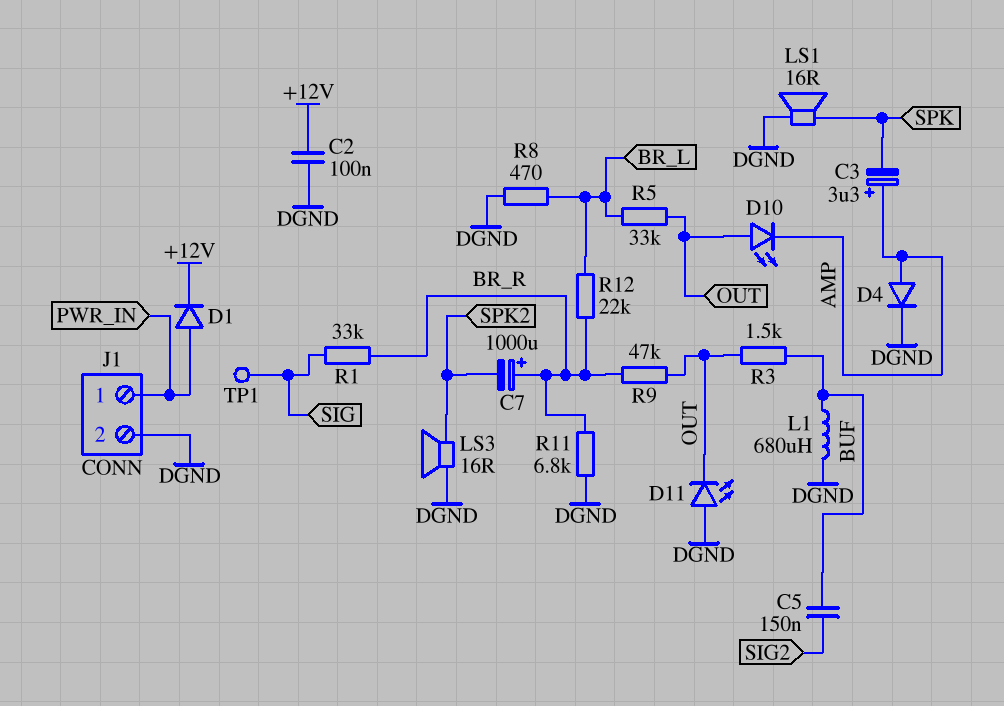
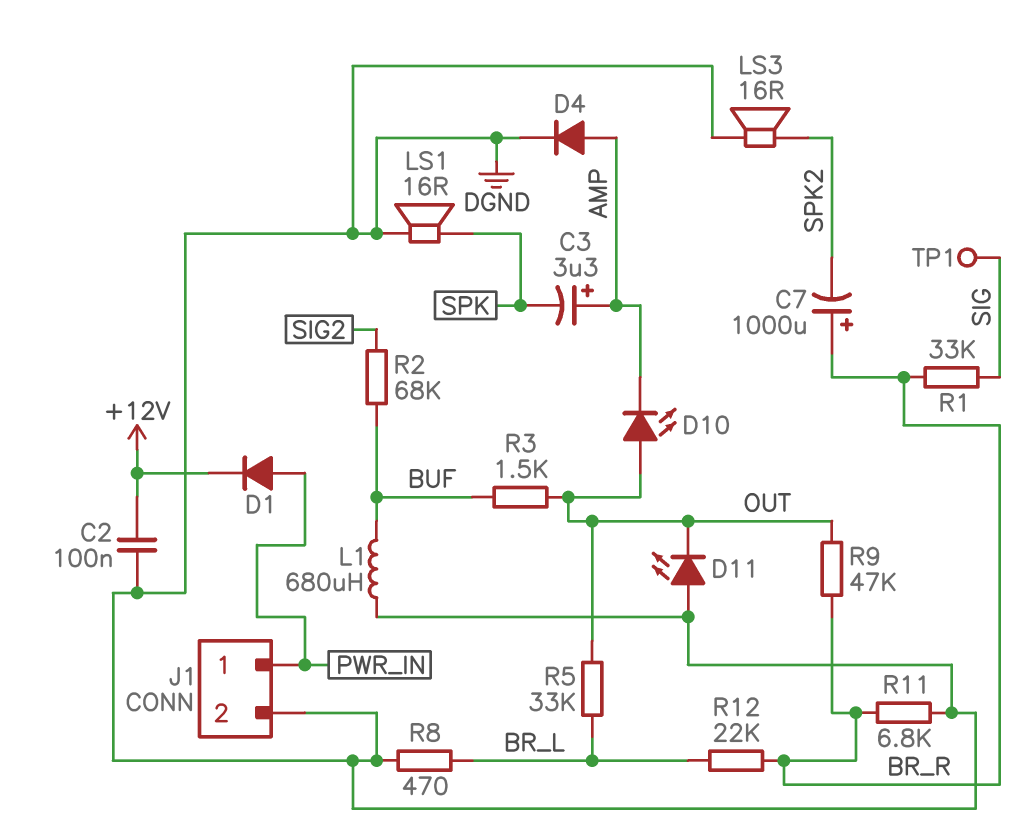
C5: 150nF (BUF, SIG2) -> none
R2: none -> 68k (BUF, SIG2)

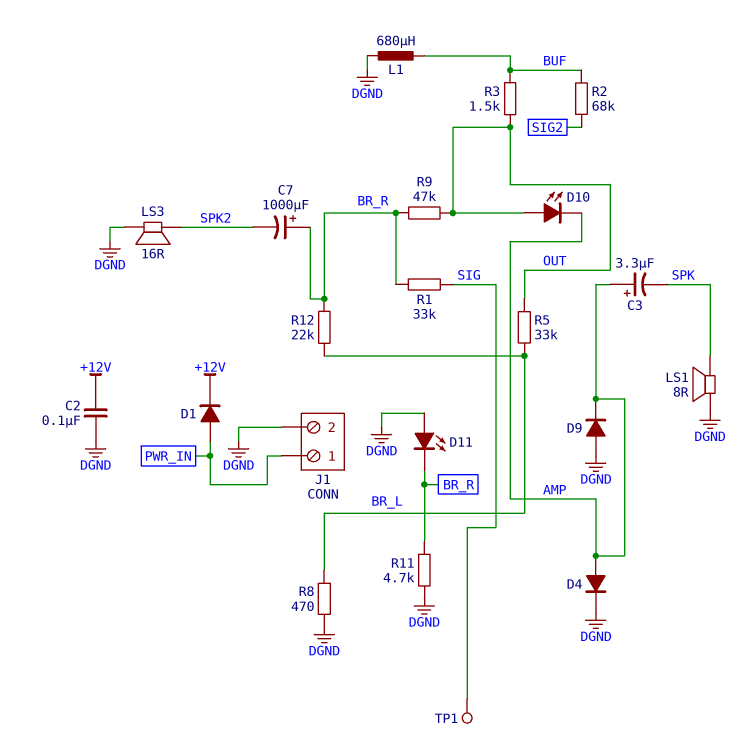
D9: none -> diode (A DGND, K AMP)
D11: LED (A DGND, K OUT) -> LED (A DGND, K BR_R)
LS1: speaker 16R (DGND, SPK) -> speaker 8R (DGND, SPK)
R11: 6.8k (BR_R, DGND) -> 4.7k (BR_R, DGND)

